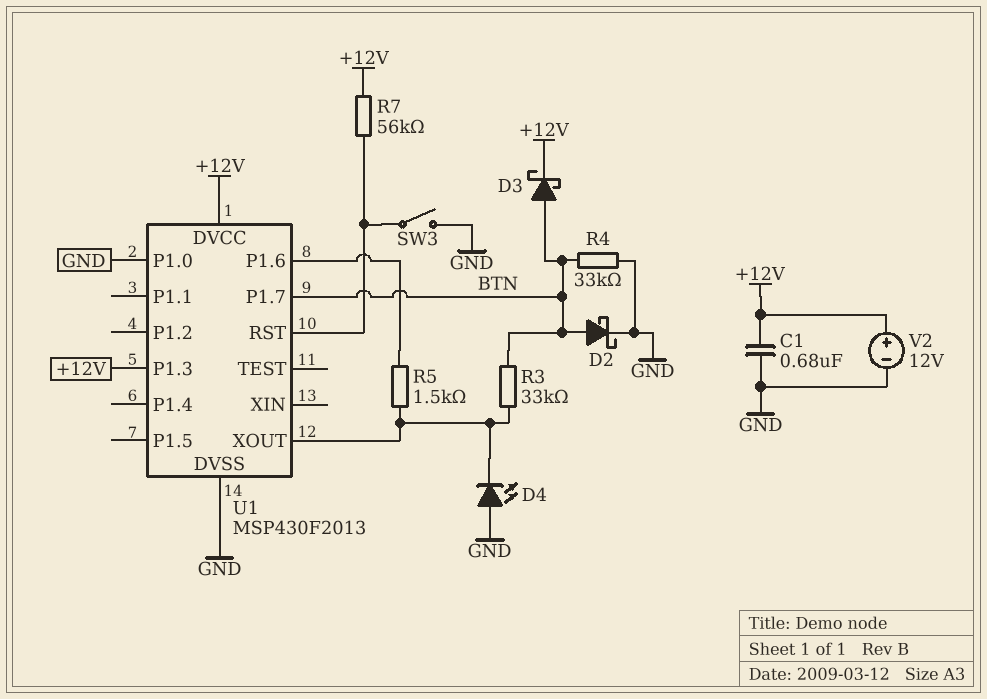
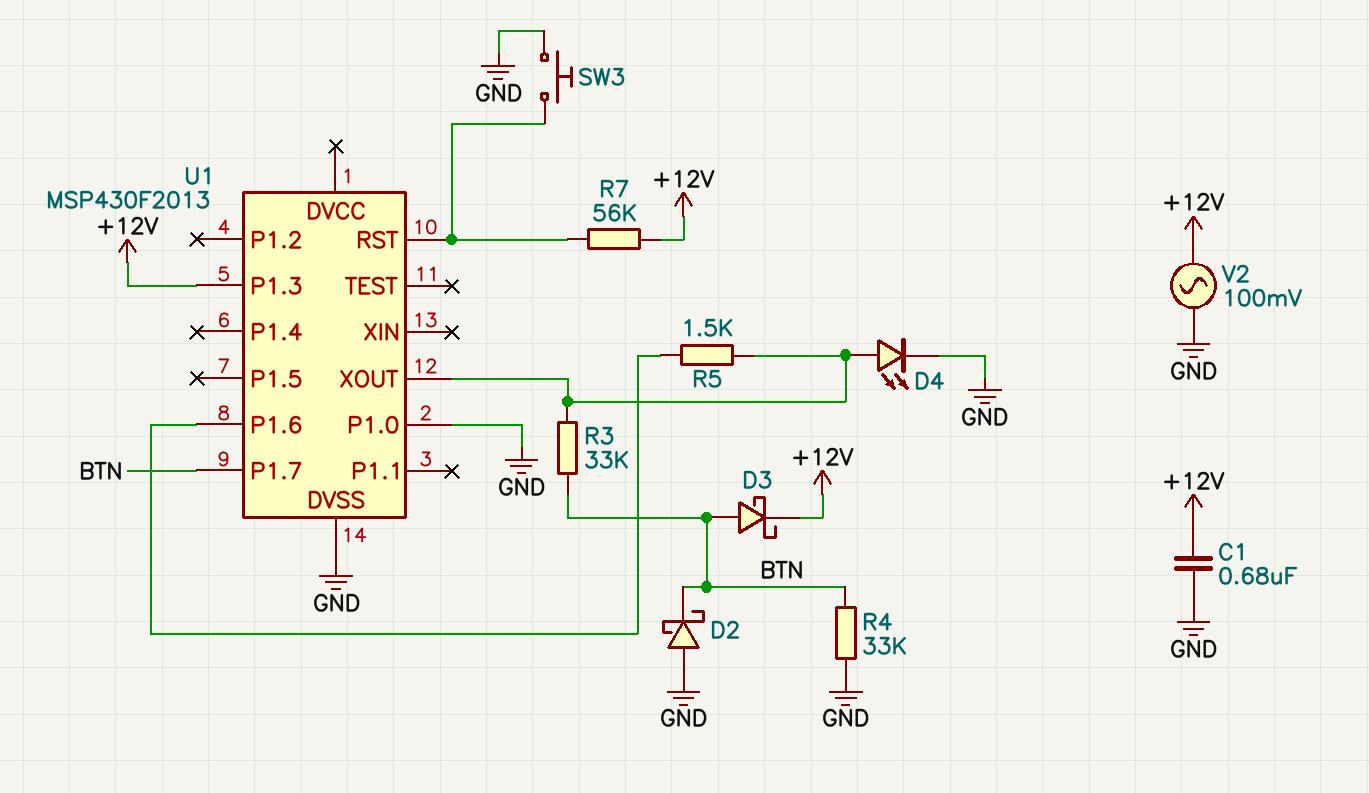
D2: schottky (A BTN, K GND) -> schottky (A GND, K BTN)
D4: LED (A GND, K U1/XOUT) -> LED (A U1/XOUT, K GND)
SW3: switch (GND, U1/RST) -> button (GND, U1/RST)
U1 pin DVCC: +12V -> none
V2: 12V (plus +12V, minus GND) -> AC 100mV (+12V, GND)

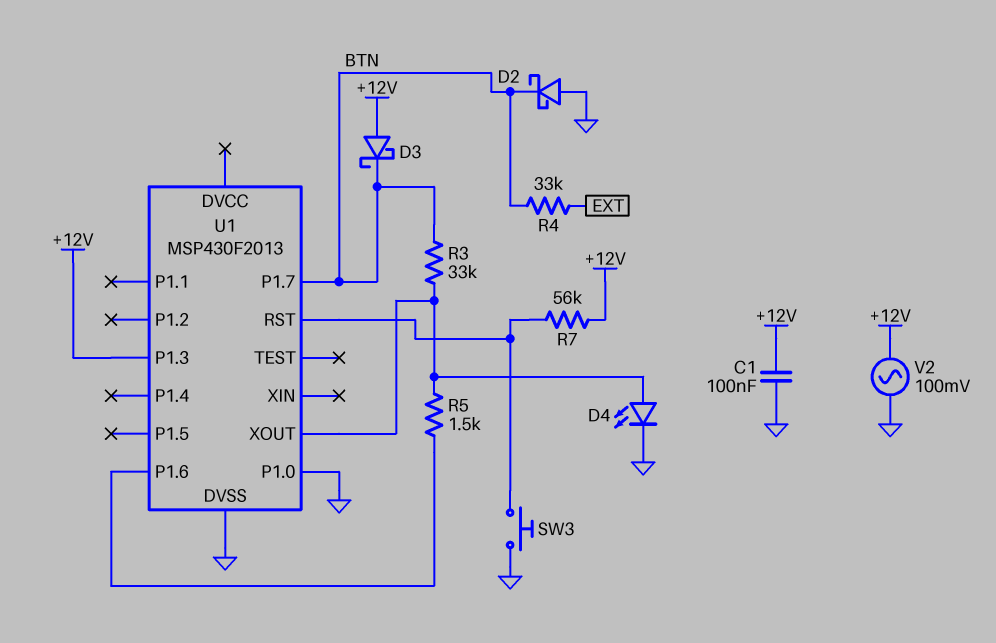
C1: 680nF (+12V, GND) -> 100nF (+12V, GND)
D3: schottky (A BTN, K +12V) -> schottky (A +12V, K BTN)
R4: 33k (BTN, GND) -> 33k (BTN, EXT)

